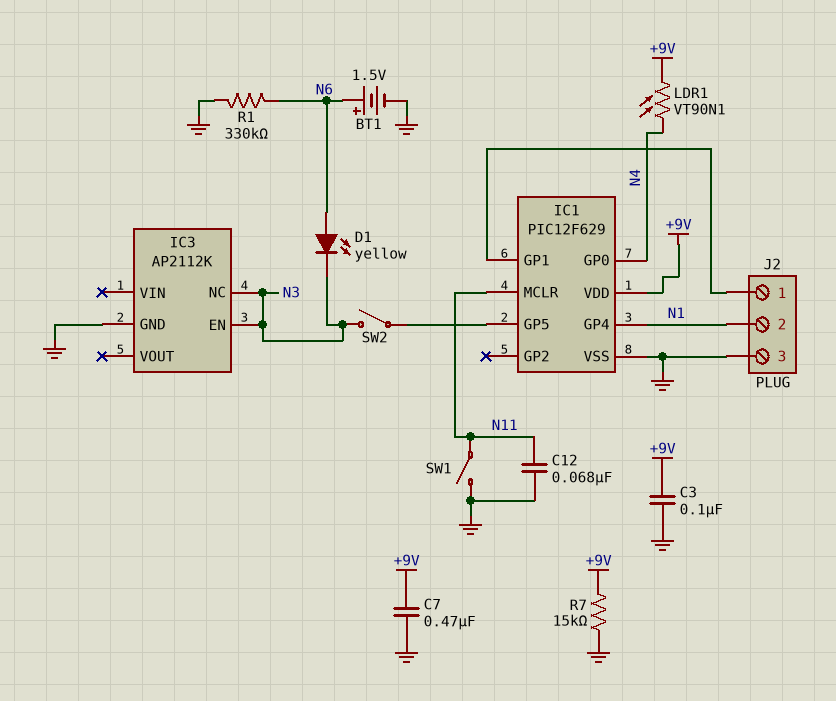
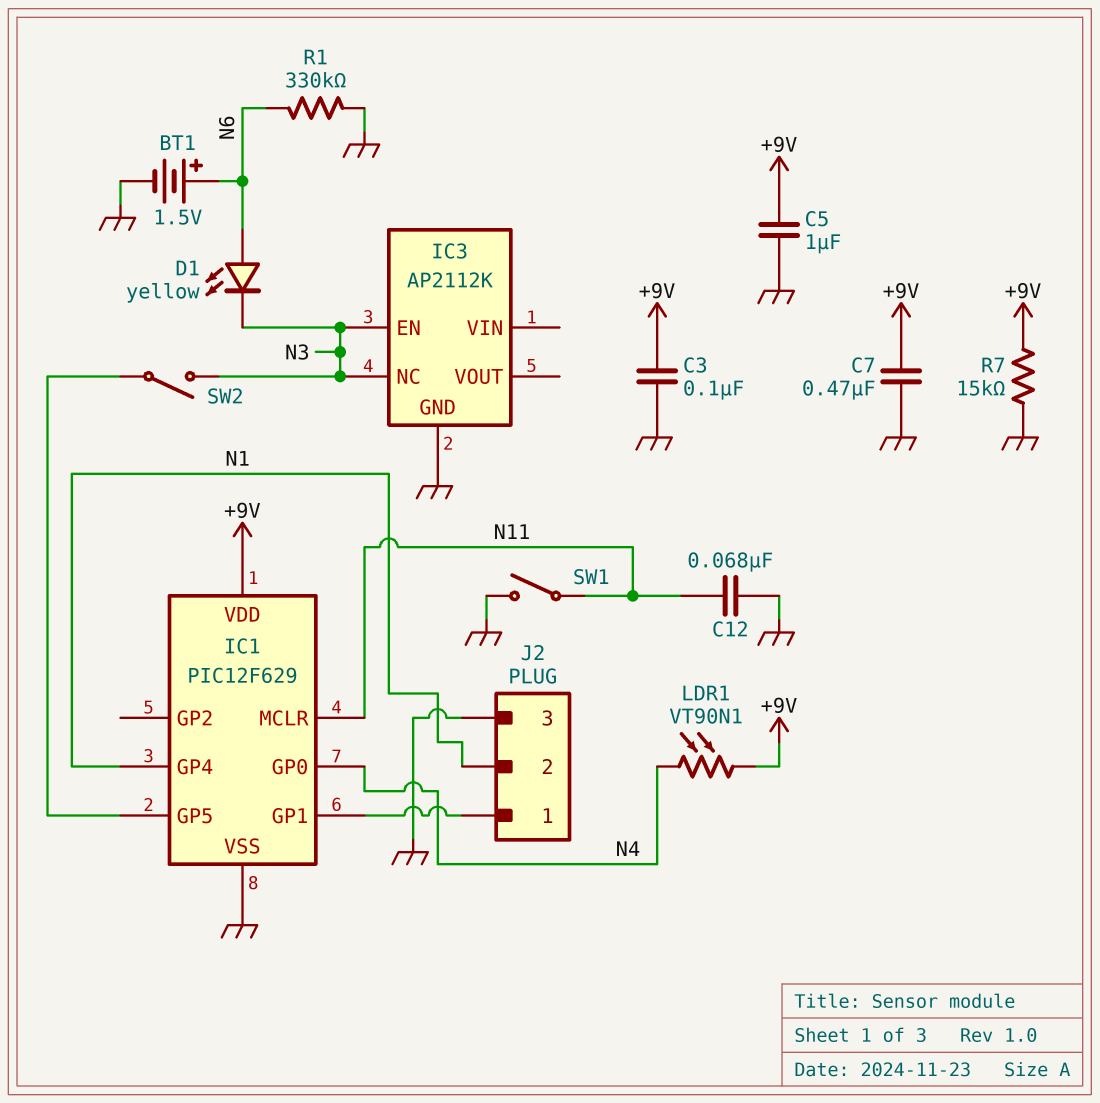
C5: none -> 1uF (+9V, GND)

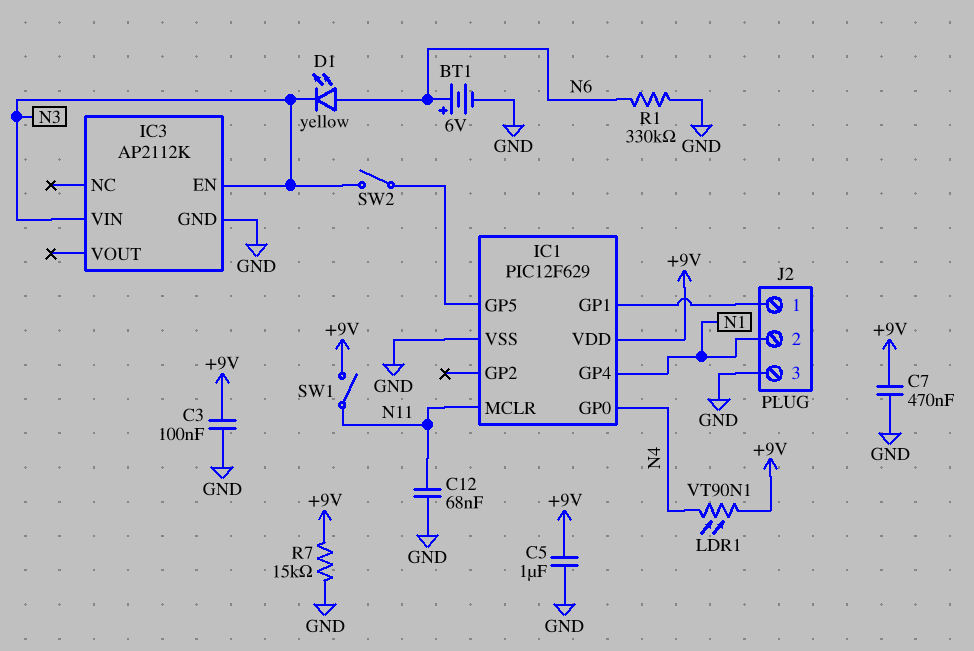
BT1: 1.5V (plus N6, minus GND) -> 6V (plus N6, minus GND)
IC3 pin NC: N3 -> none
IC3 pin VIN: none -> N3
SW1: switch (GND, N11) -> switch (+9V, N11)

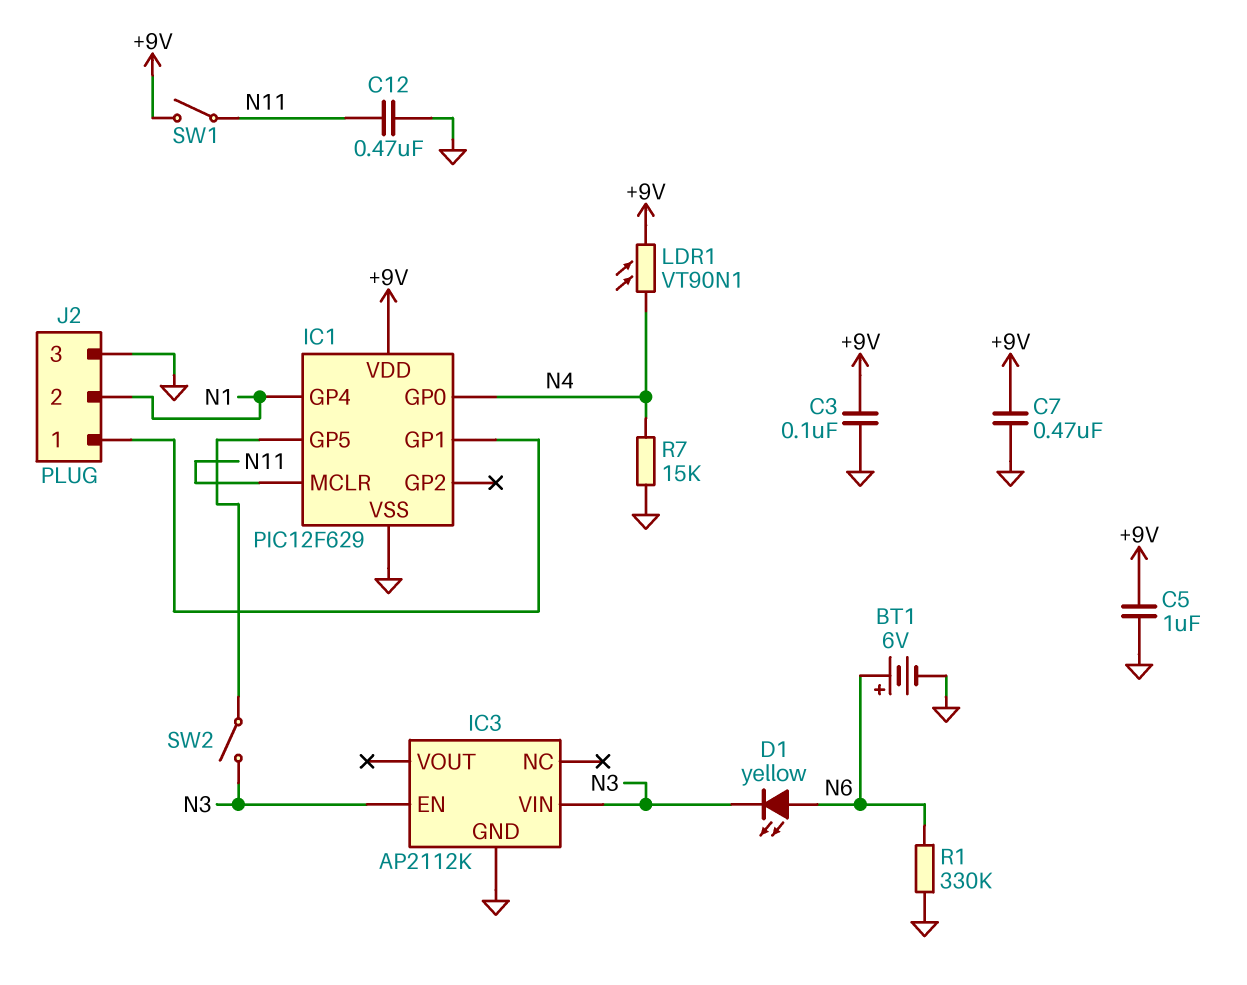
C12: 68nF (GND, N11) -> 470nF (GND, N11)
R7: 15k (+9V, GND) -> 15k (GND, N4)

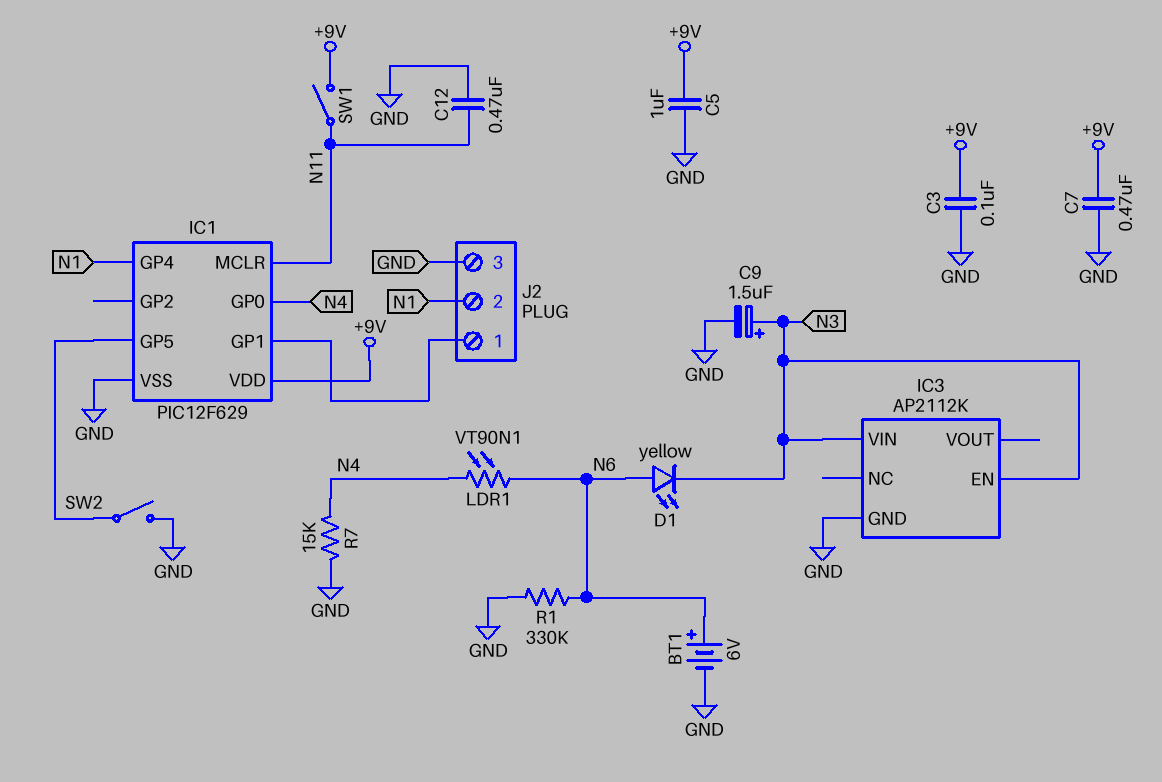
C9: none -> 1.5uF (plus N3, minus GND)
LDR1: VT90N1 (+9V, N4) -> VT90N1 (N4, N6)
SW2: switch (IC1/GP5, N3) -> switch (GND, IC1/GP5)

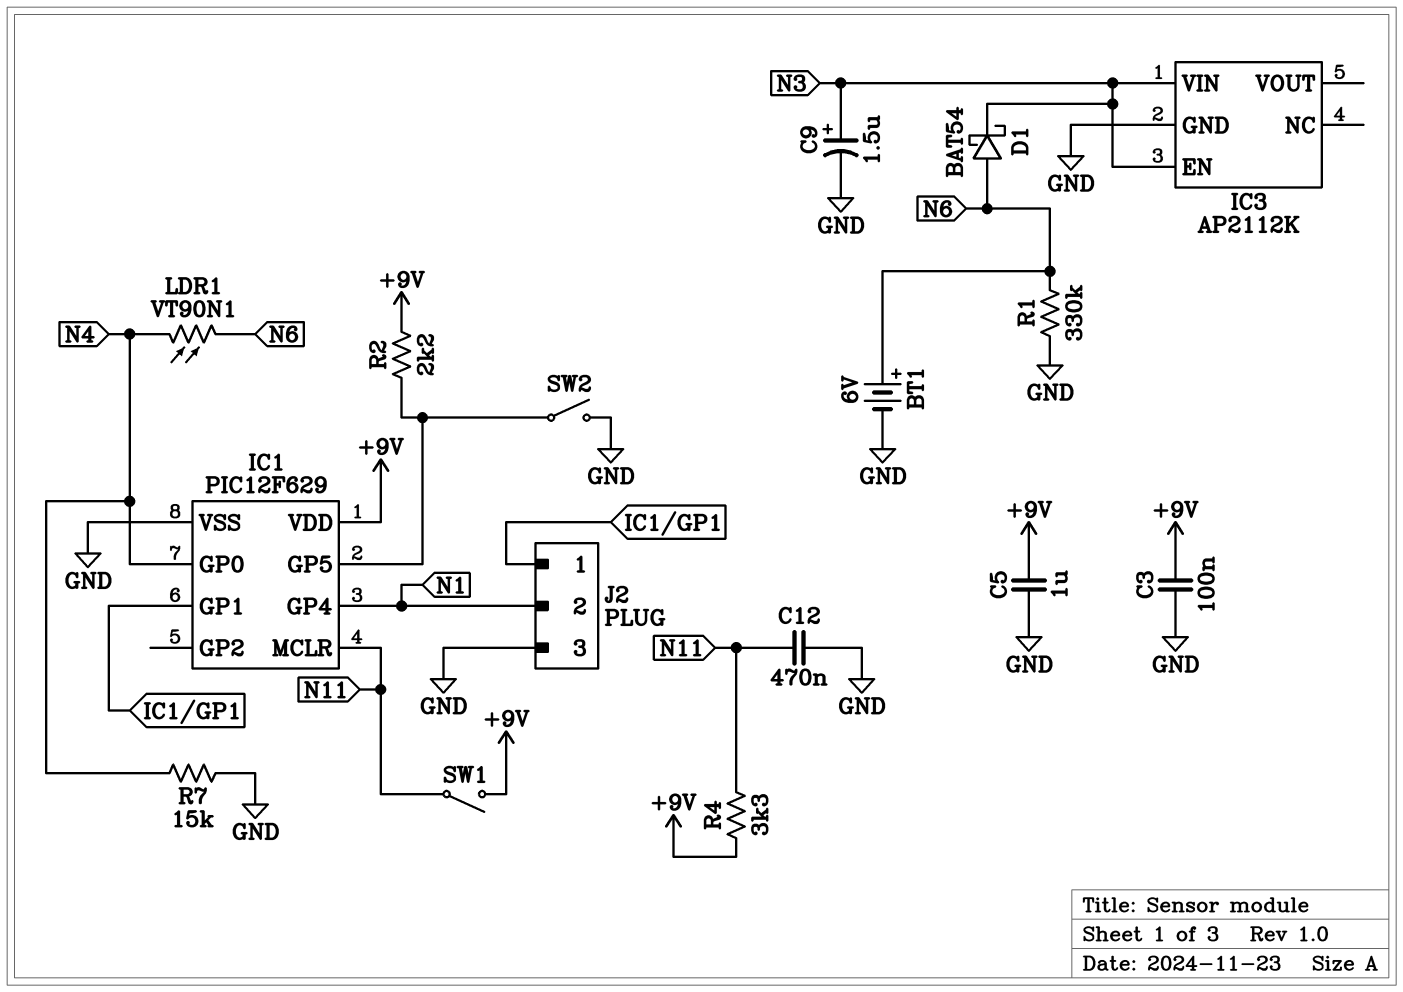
C7: 470nF (+9V, GND) -> none
D1: LED yellow (A N6, K N3) -> schottky BAT54 (A N6, K N3)
R2: none -> 2.2k (+9V, IC1/GP5)
R4: none -> 3.3k (+9V, N11)

